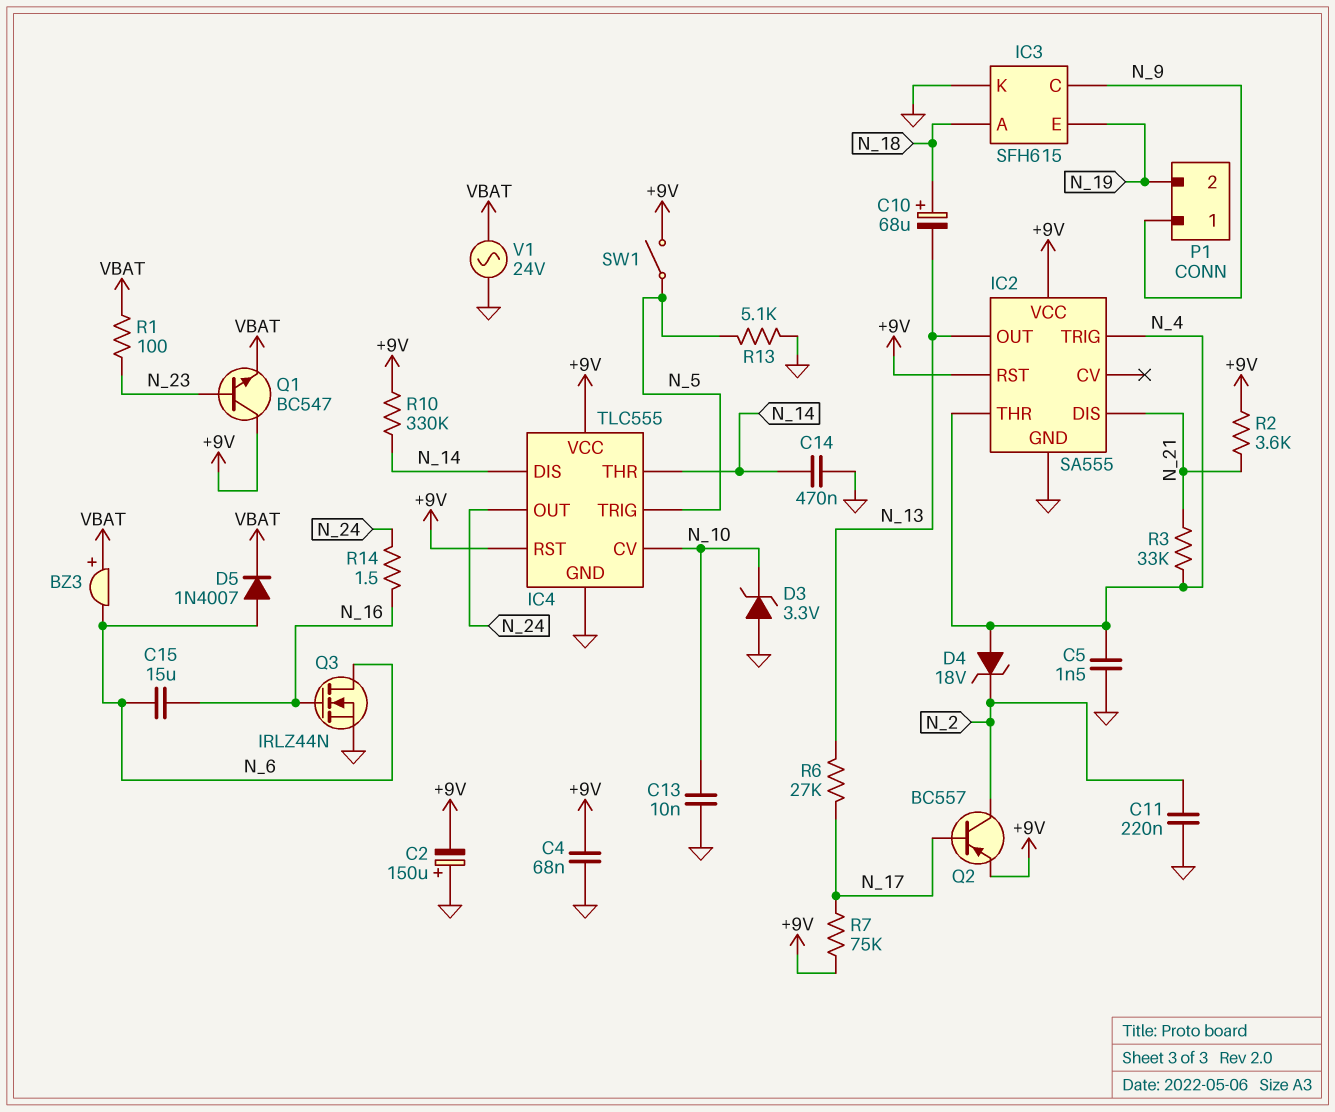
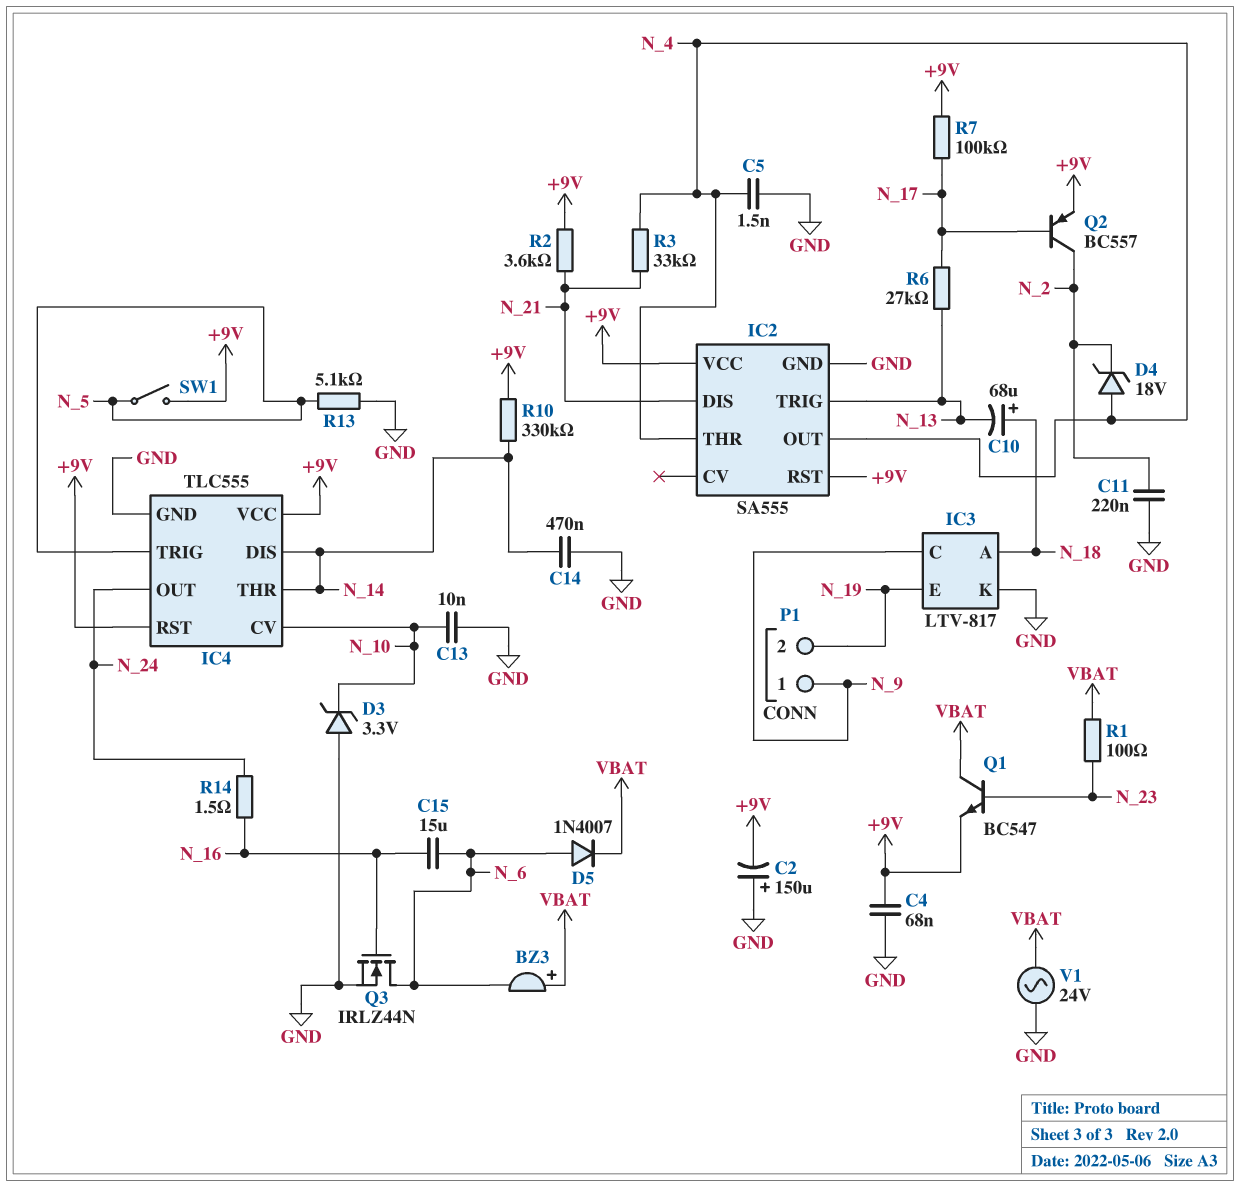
IC2 pin OUT: N_13 -> N_4
IC2 pin TRIG: N_4 -> N_13
IC3: SFH615 -> LTV-817
Q1: NPN BC547 (B N_23, C +9V, E VBAT) -> NPN BC547 (B N_23, C VBAT, E +9V)
R7: 75k (+9V, N_17) -> 100k (+9V, N_17)

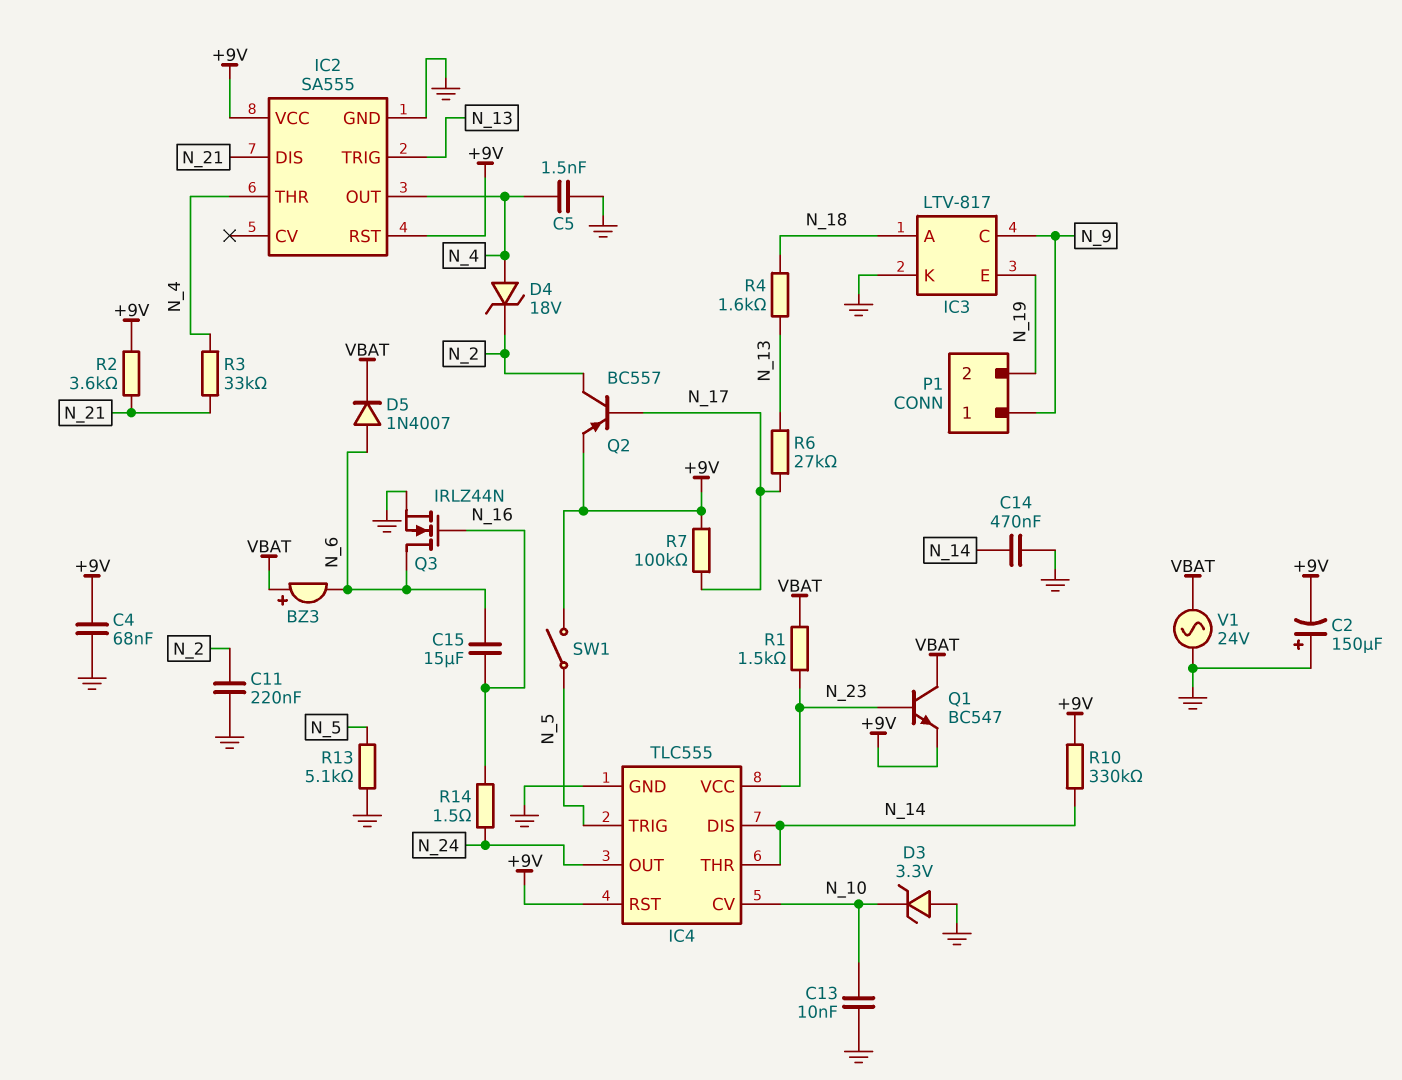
C10: 68uF (plus N_18, minus N_13) -> none
IC4 pin VCC: +9V -> N_23
R1: 100 (N_23, VBAT) -> 1.5k (N_23, VBAT)
R4: none -> 1.6k (N_13, N_18)

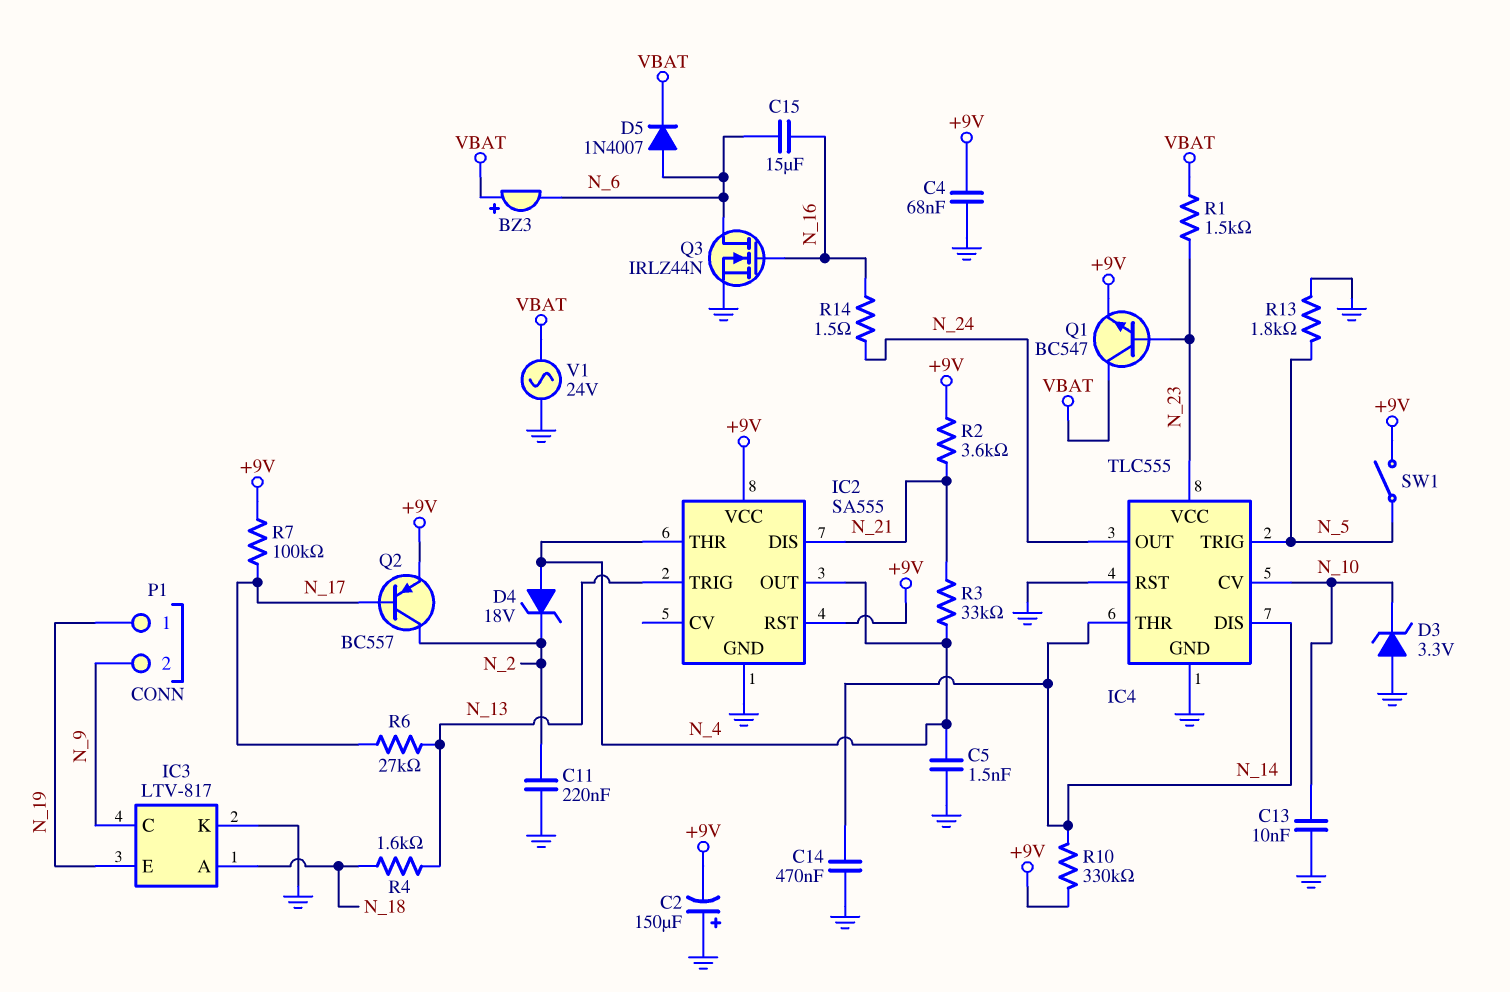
IC4 pin RST: +9V -> GND
P1 pin 1: N_9 -> N_19
P1 pin 2: N_19 -> N_9
R13: 5.1k (GND, N_5) -> 1.8k (GND, N_5)

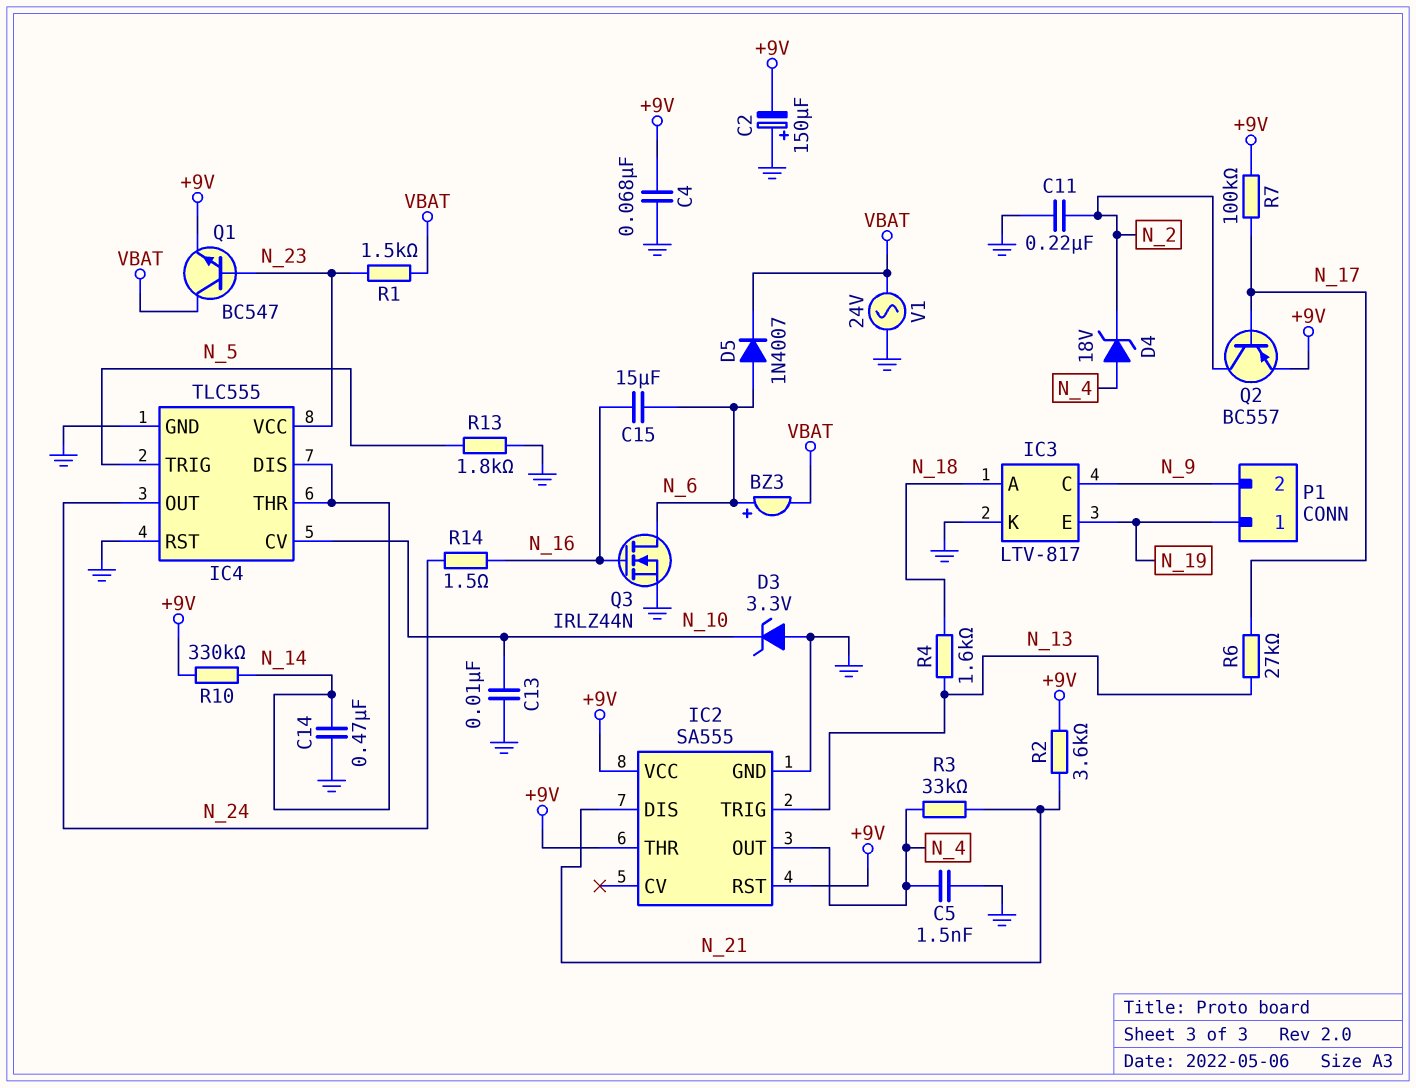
BZ3: buzzer (plus VBAT, minus N_6) -> buzzer (plus N_6, minus VBAT)
IC2 pin THR: N_4 -> +9V
SW1: switch (+9V, N_5) -> none

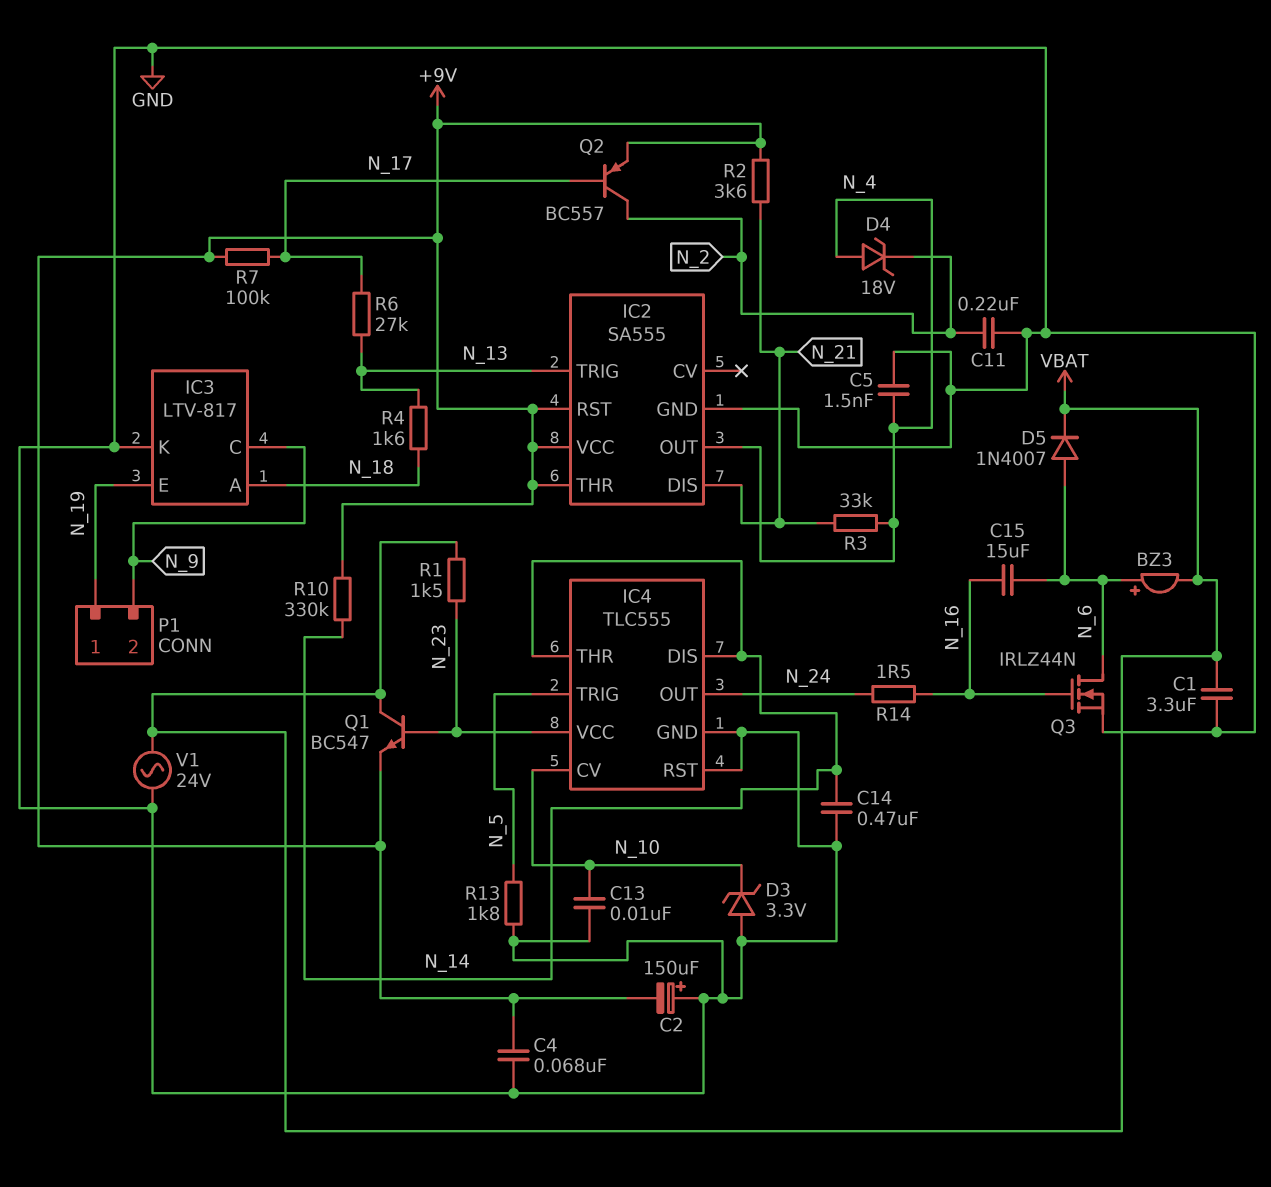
C1: none -> 3.3uF (GND, VBAT)

